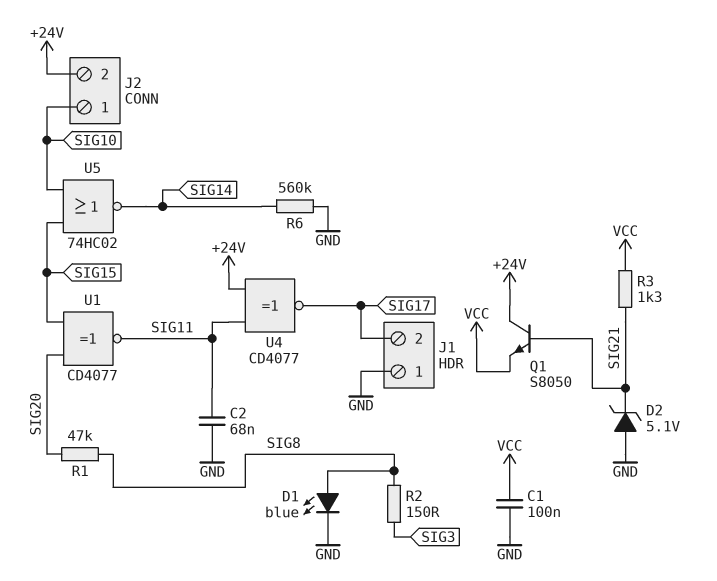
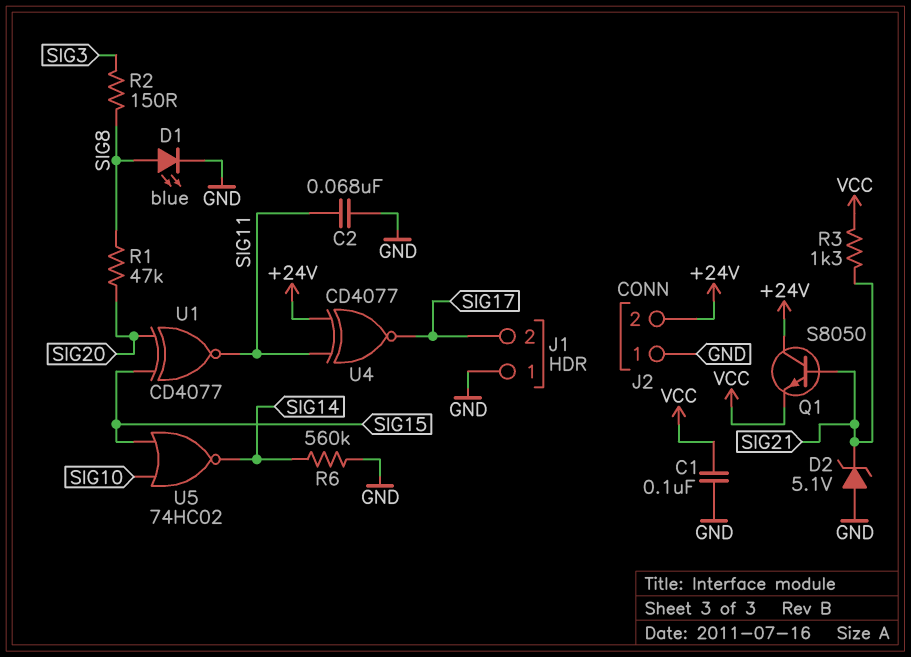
J2 pin 1: SIG10 -> GND

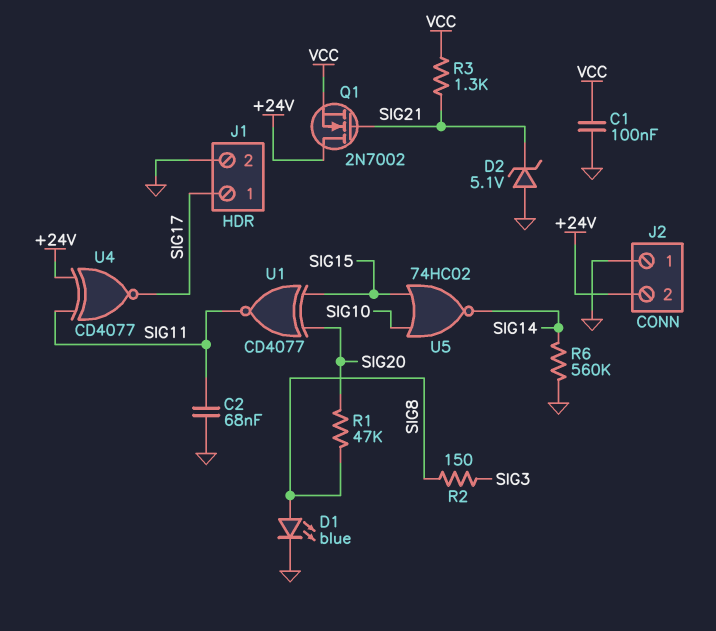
J1 pin 1: GND -> SIG17
J1 pin 2: SIG17 -> GND
Q1: NPN S8050 (B SIG21, C +24V, E VCC) -> NMOS 2N7002 (G SIG21, D +24V, S VCC)

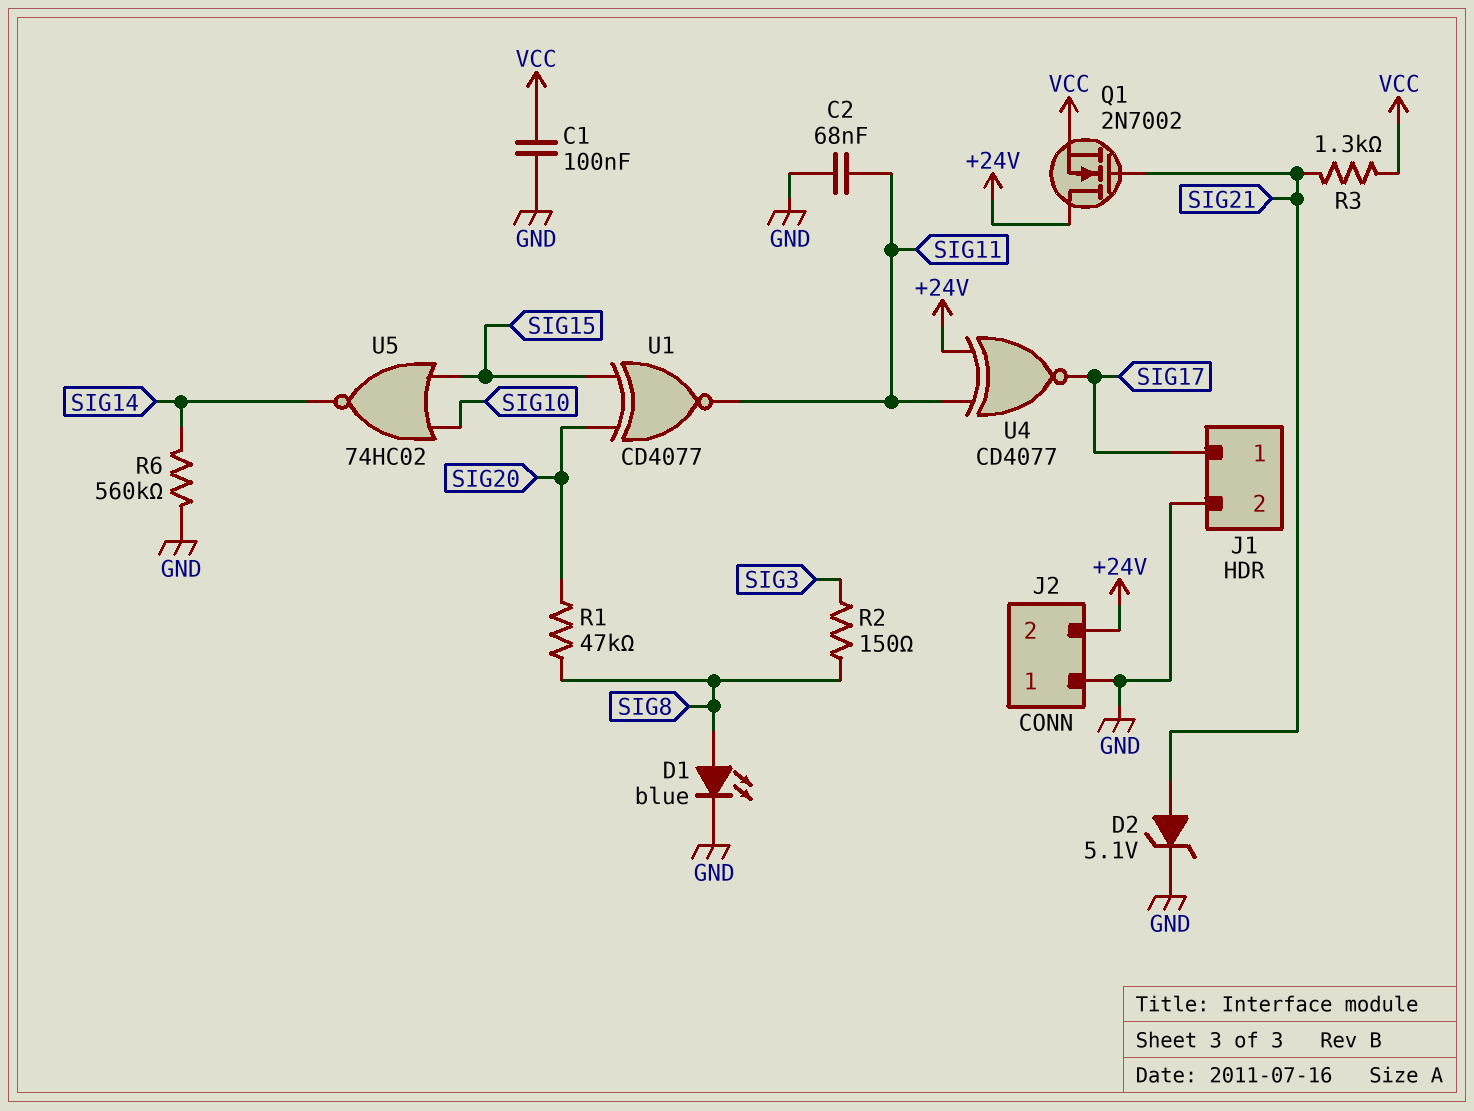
D2: zener 5.1V (A GND, K SIG21) -> zener 5.1V (A SIG21, K GND)

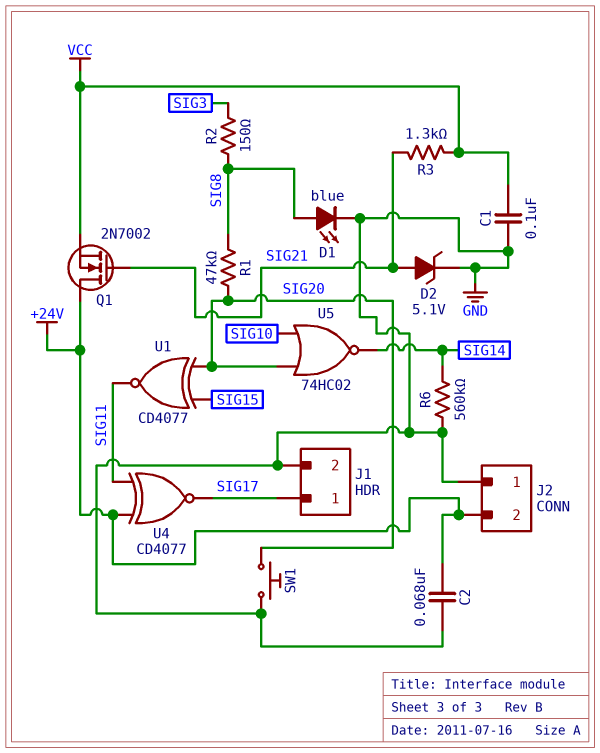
C2: 68nF (GND, SIG11) -> 68nF (+24V, GND)
SW1: none -> button (GND, SIG20)
U5: NOR 74HC02 (in SIG10, in SIG15, out SIG14) -> NOR 74HC02 (in SIG10, in SIG20, out SIG14)

